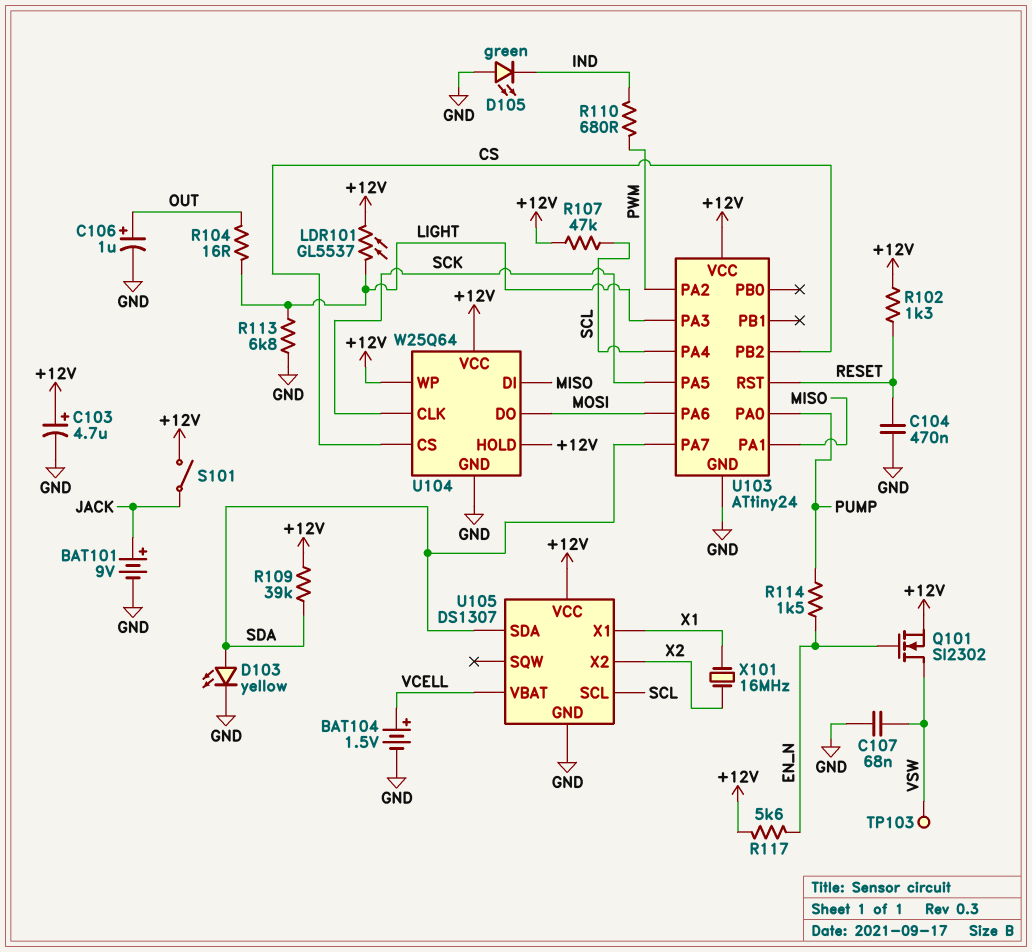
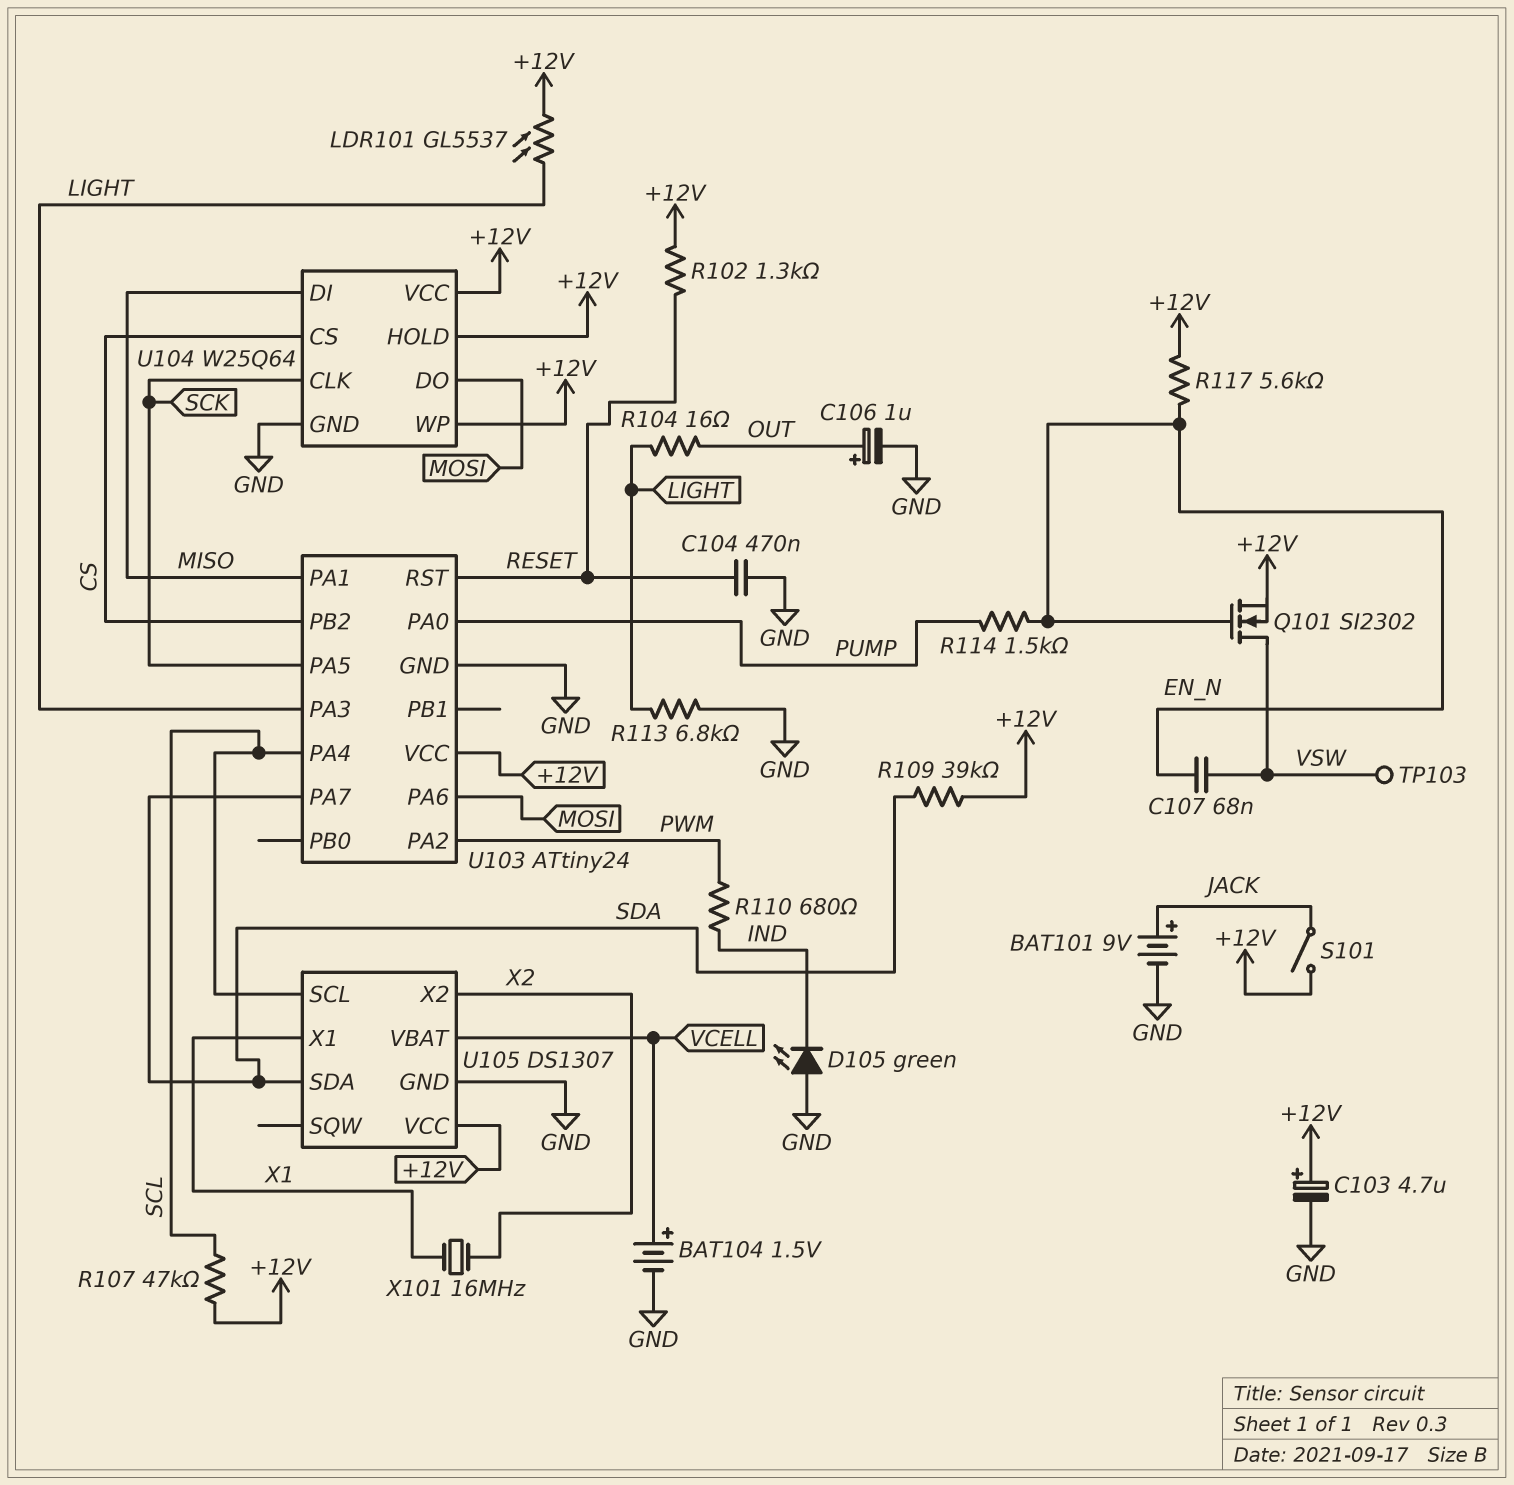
C107: 68nF (GND, VSW) -> 68nF (EN_N, VSW)
D103: LED yellow (A SDA, K GND) -> none

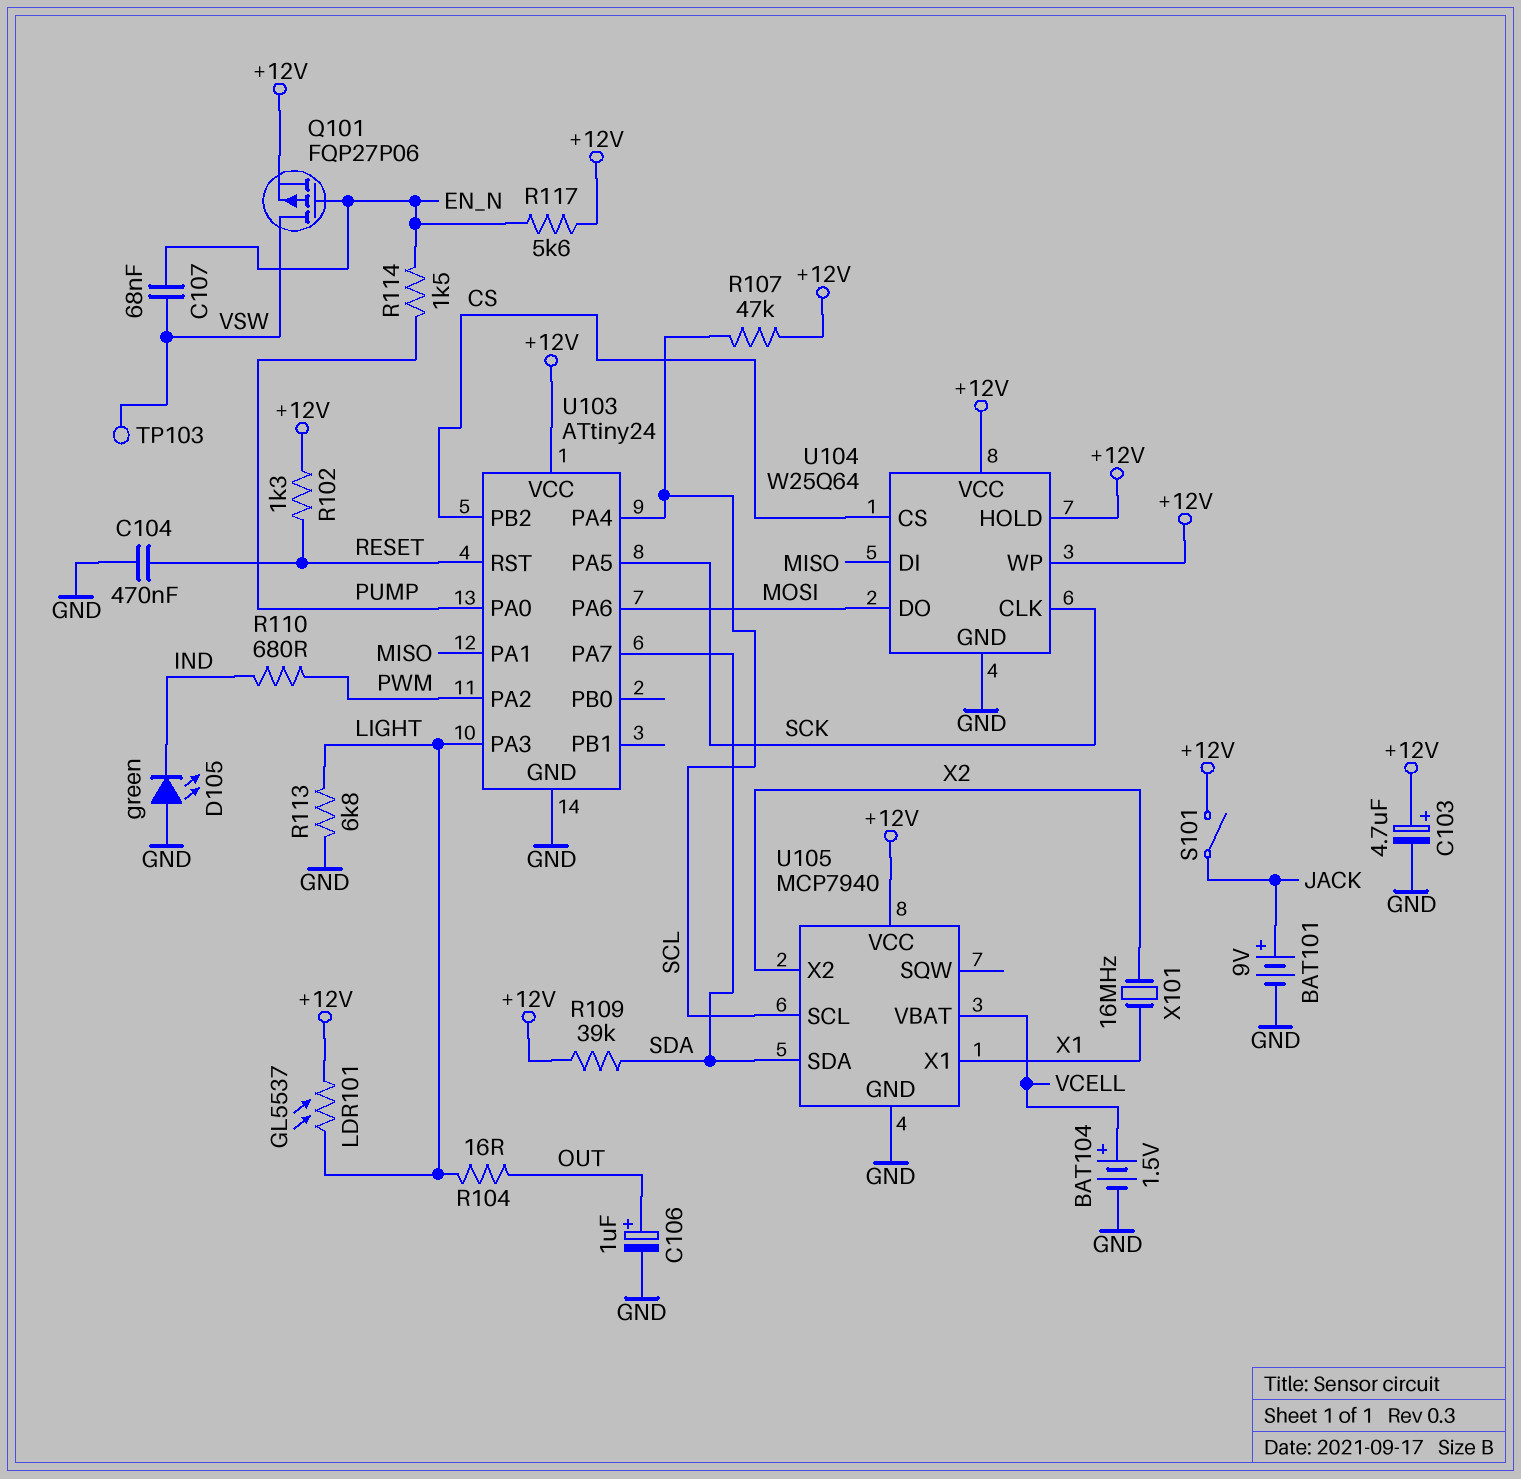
Q101: NMOS SI2302 (G EN_N, D VSW, S +12V) -> PMOS FQP27P06 (G EN_N, D VSW, S +12V)
U105: DS1307 -> MCP7940

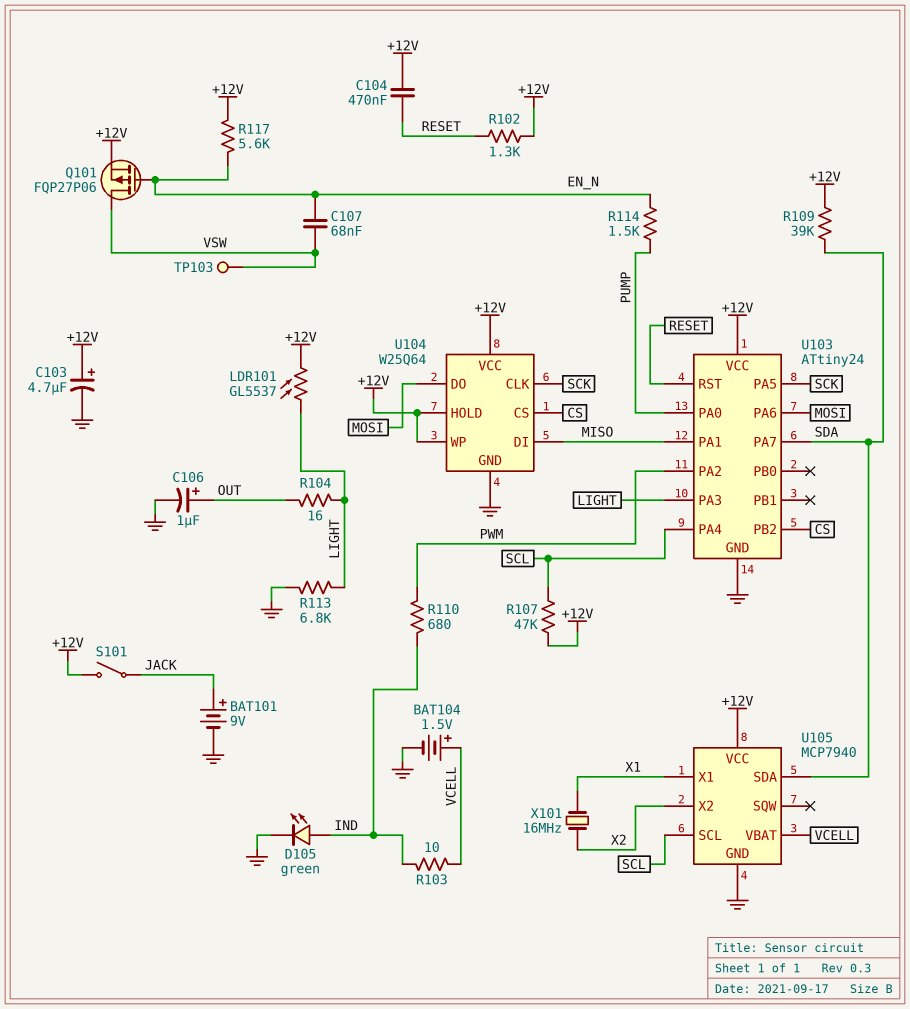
C104: 470nF (GND, RESET) -> 470nF (+12V, RESET)
D105: LED green (A GND, K IND) -> LED green (A IND, K GND)
R103: none -> 10 (IND, VCELL)

